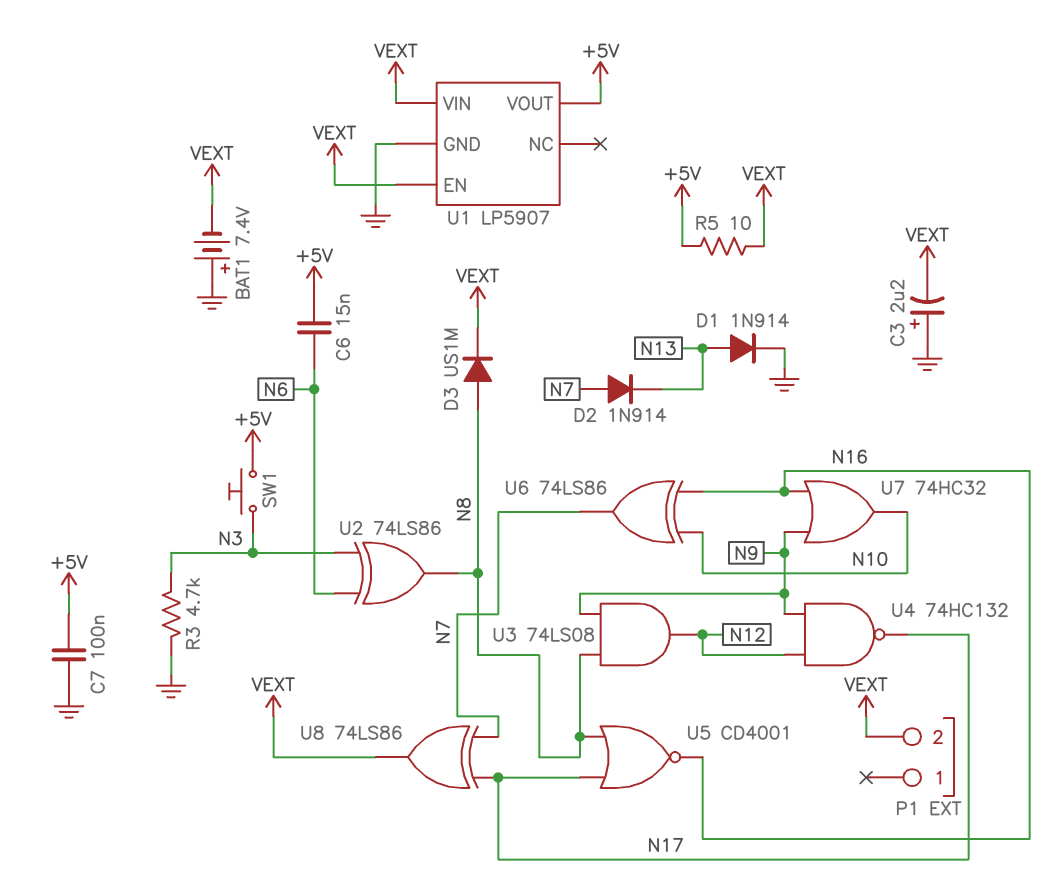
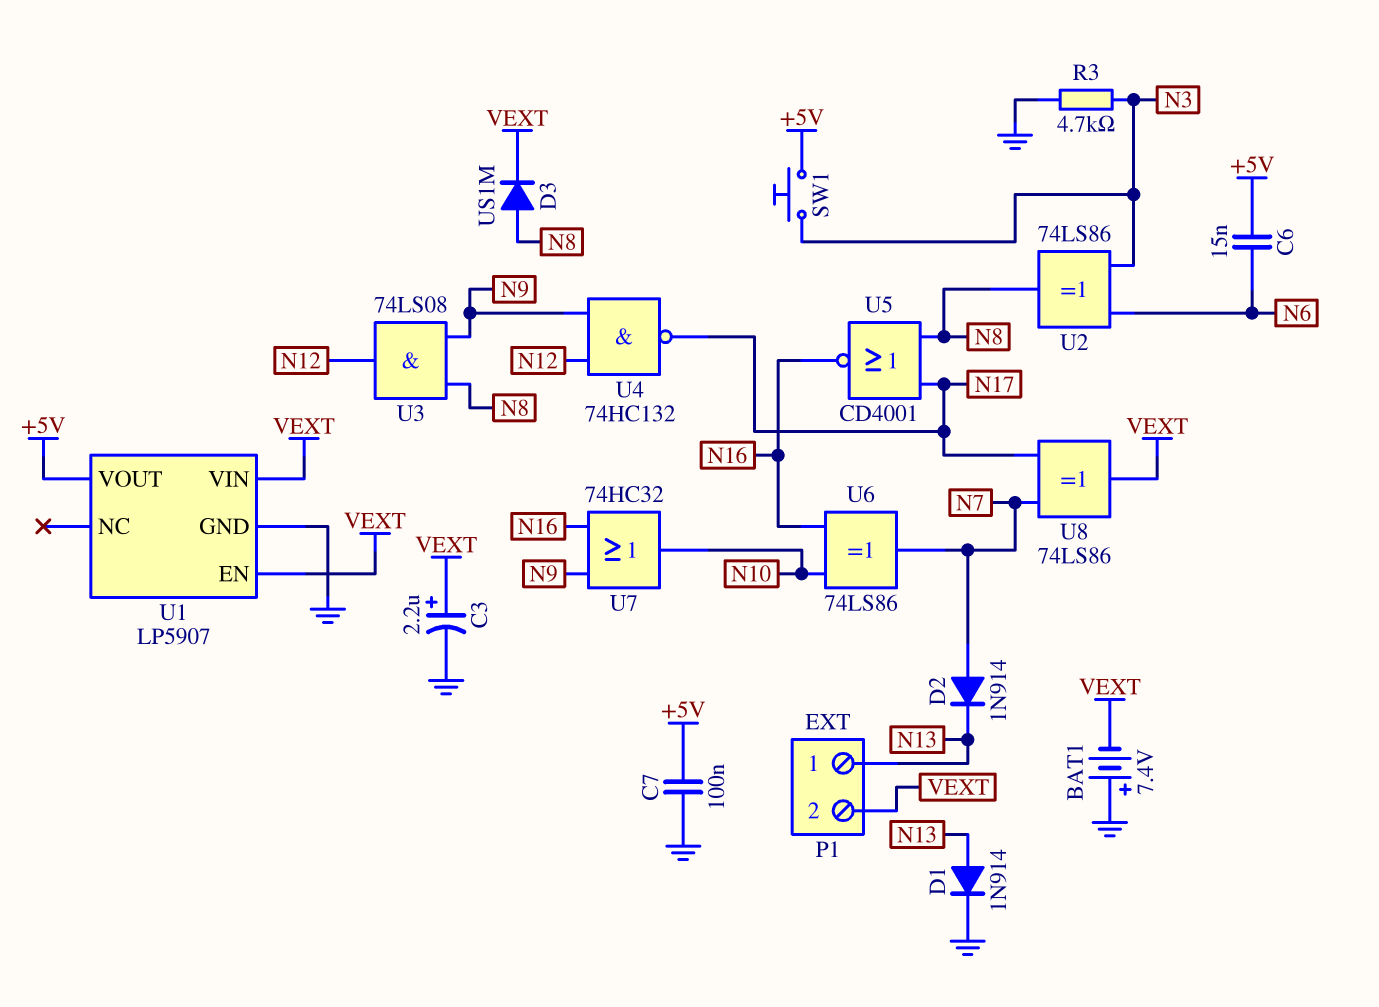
C3: 2.2uF (plus GND, minus VEXT) -> 2.2uF (plus VEXT, minus GND)
P1 pin 1: none -> N13
R5: 10 (+5V, VEXT) -> none

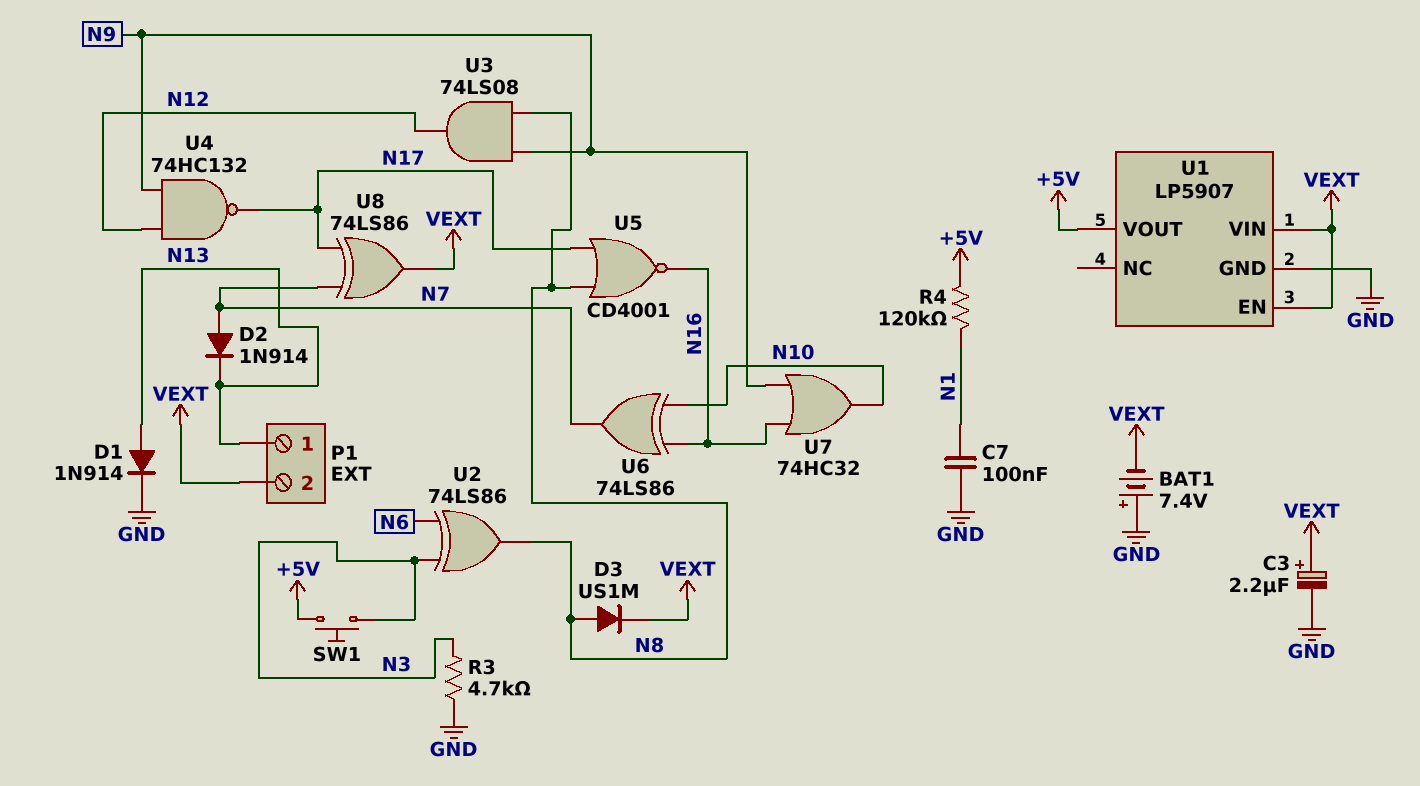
C6: 15nF (+5V, N6) -> none
C7: 100nF (+5V, GND) -> 100nF (GND, N1)
R4: none -> 120k (+5V, N1)

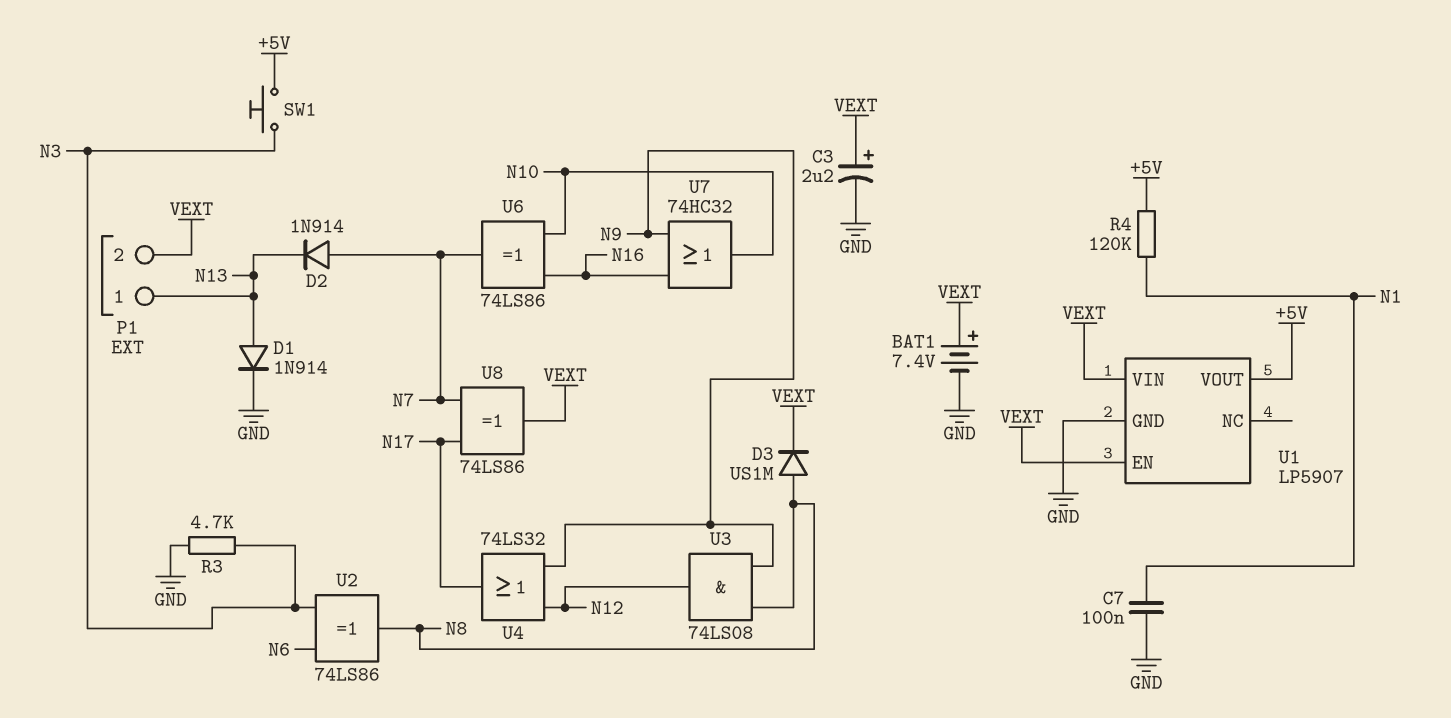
BAT1: 7.4V (plus GND, minus VEXT) -> 7.4V (plus VEXT, minus GND)
U4: NAND 74HC132 (in N9, in N12, out N17) -> OR 74LS32 (in N9, in N12, out N17)
U5: NOR CD4001 (in N8, in N17, out N16) -> none

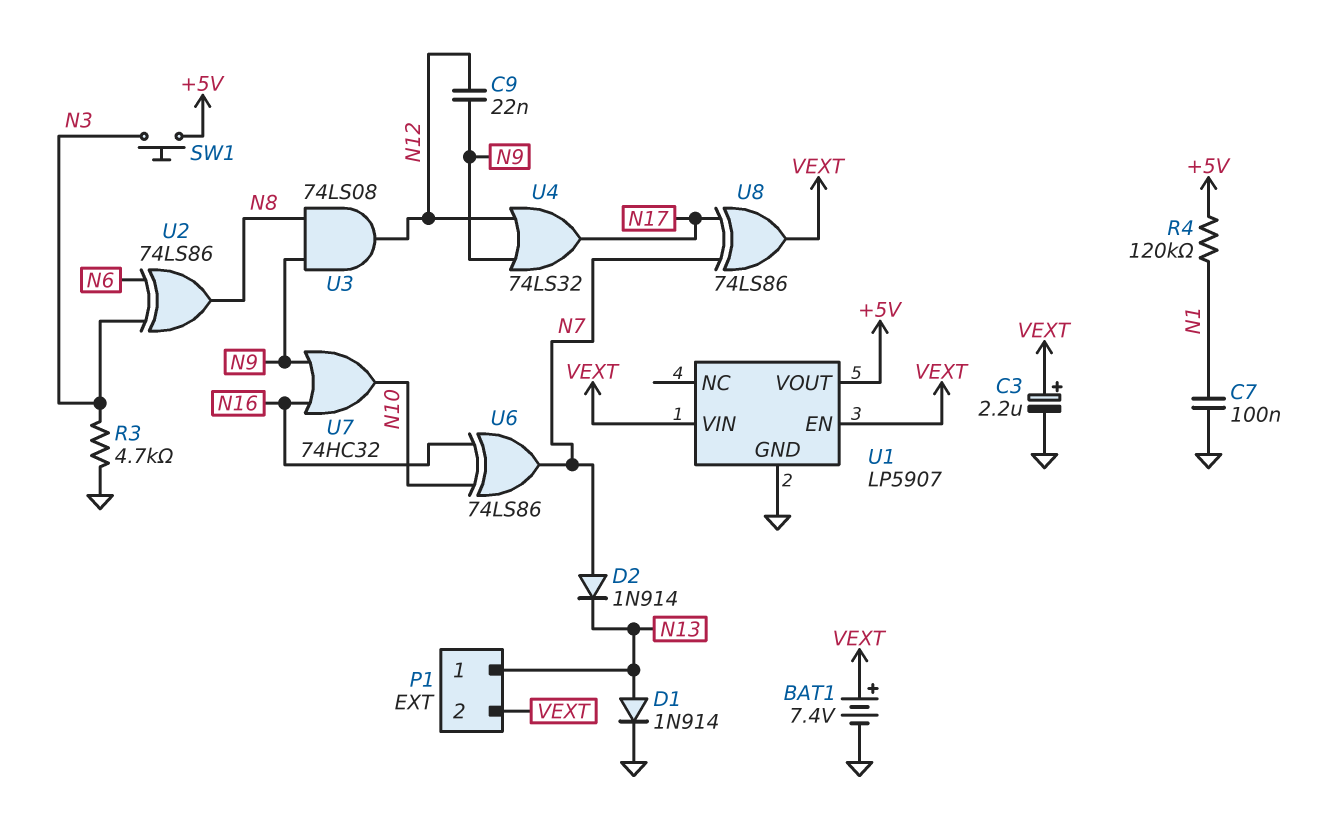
C9: none -> 22nF (N9, N12)
D3: diode US1M (A N8, K VEXT) -> none

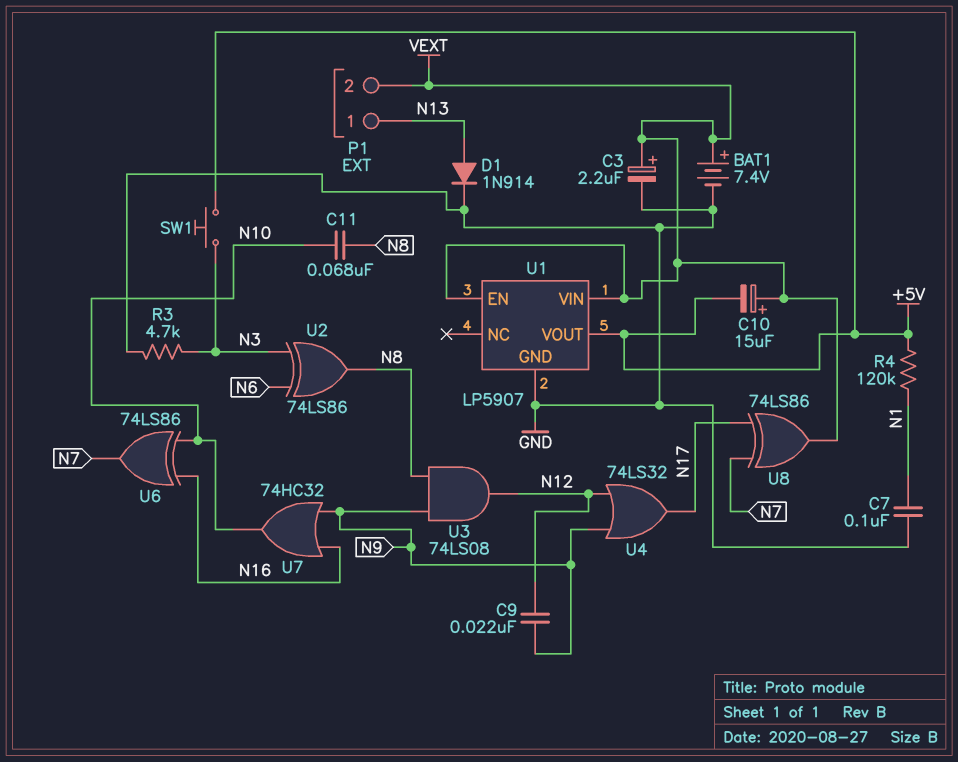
C10: none -> 15uF (plus VEXT, minus +5V)
C11: none -> 68nF (N8, N10)
D2: diode 1N914 (A N7, K N13) -> none

